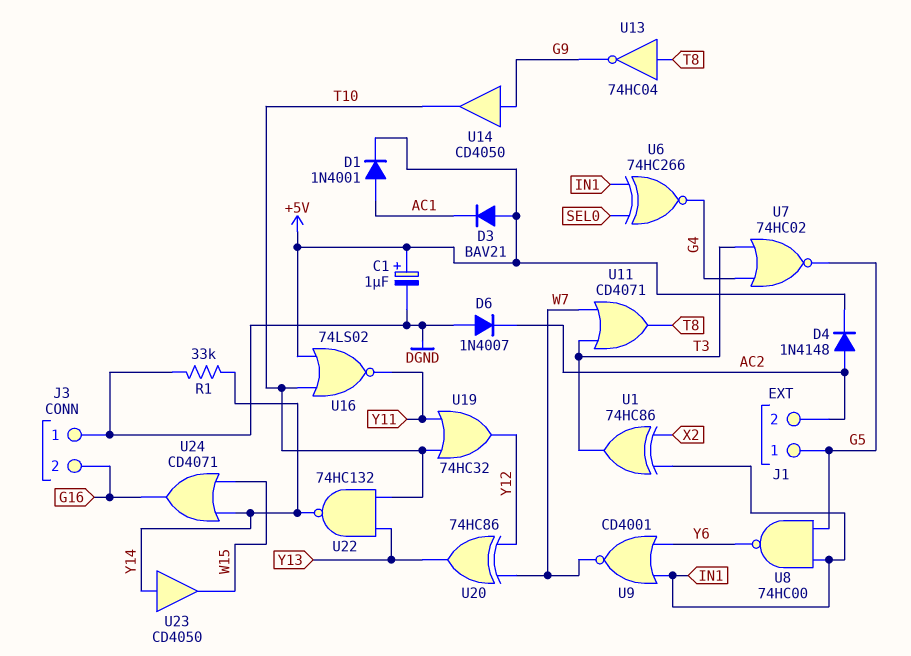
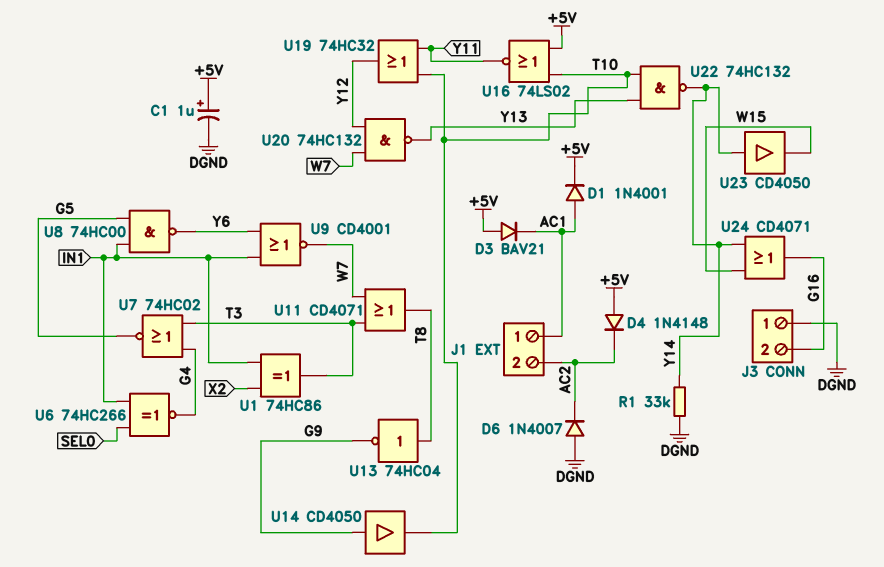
D4: diode 1N4148 (A AC2, K +5V) -> diode 1N4148 (A +5V, K AC2)
J1 pin 1: G5 -> AC1
U20: XOR 74HC86 (in W7, in Y12, out Y13) -> NAND 74HC132 (in W7, in Y12, out Y13)

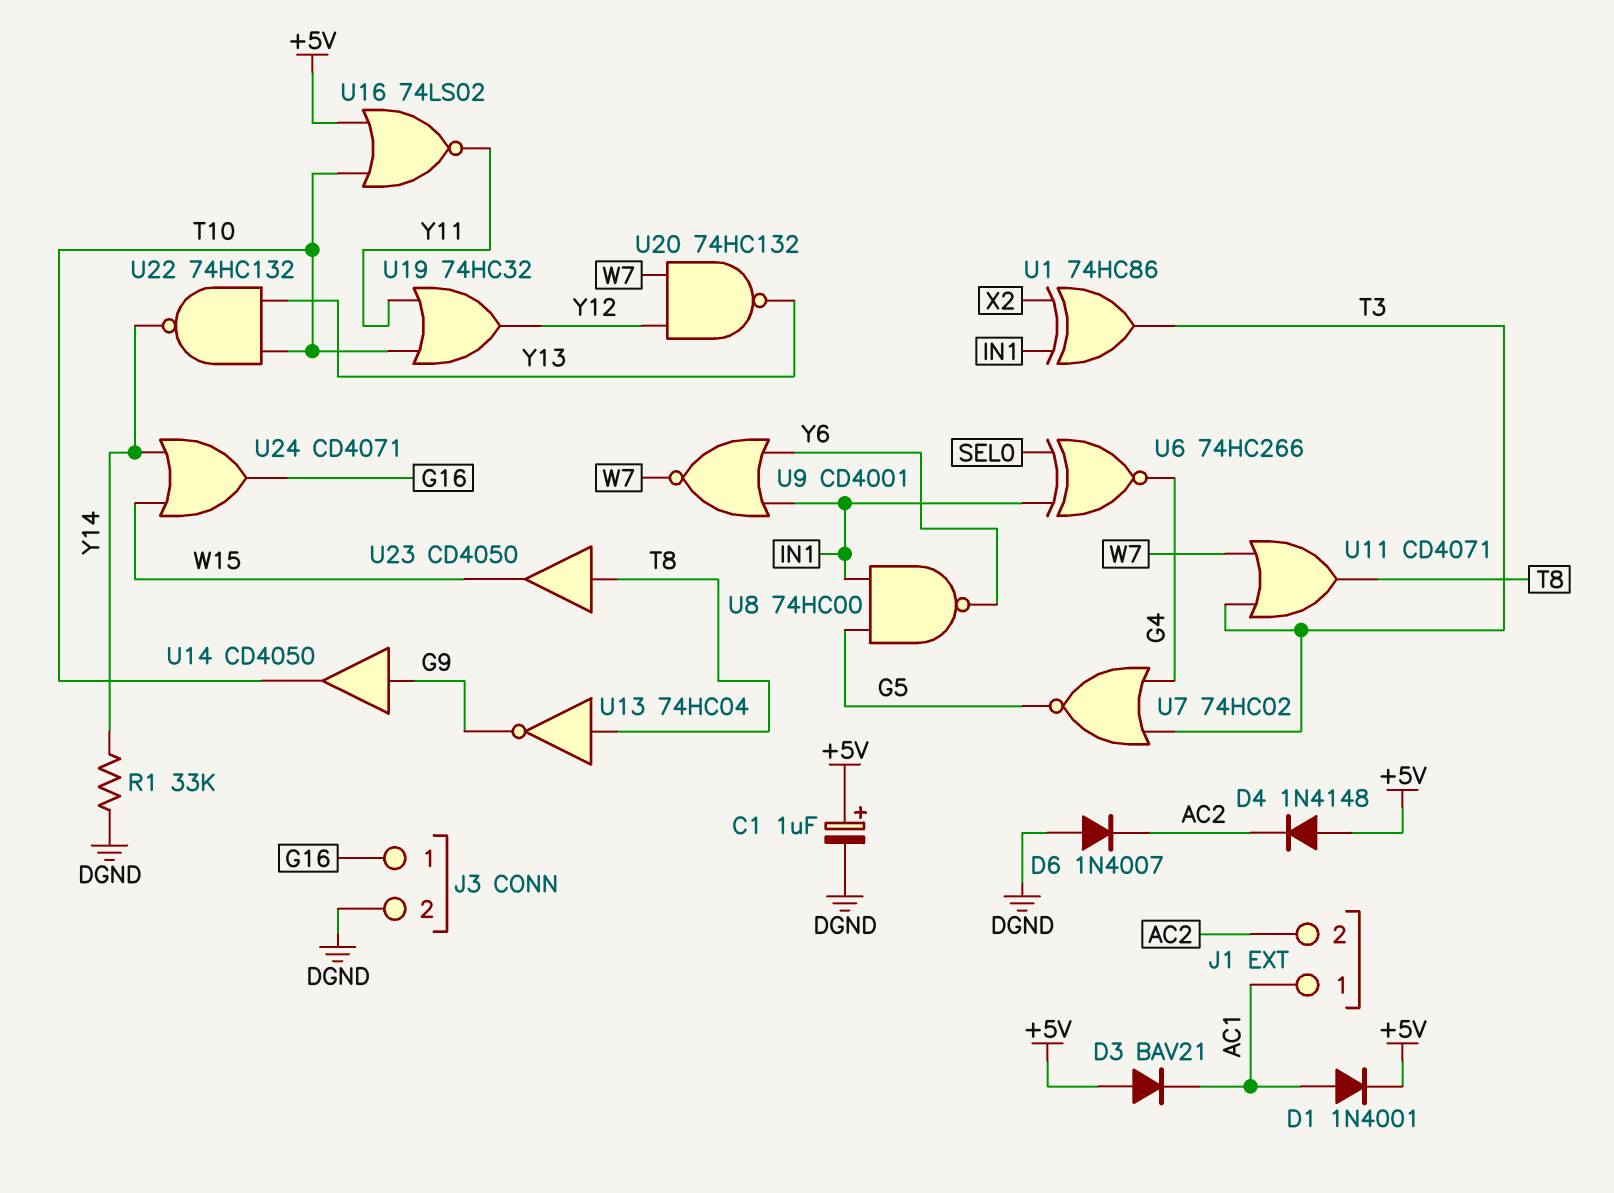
J3 pin 1: DGND -> G16
J3 pin 2: G16 -> DGND
U23: buffer CD4050 (in Y14, out W15) -> buffer CD4050 (in T8, out W15)

